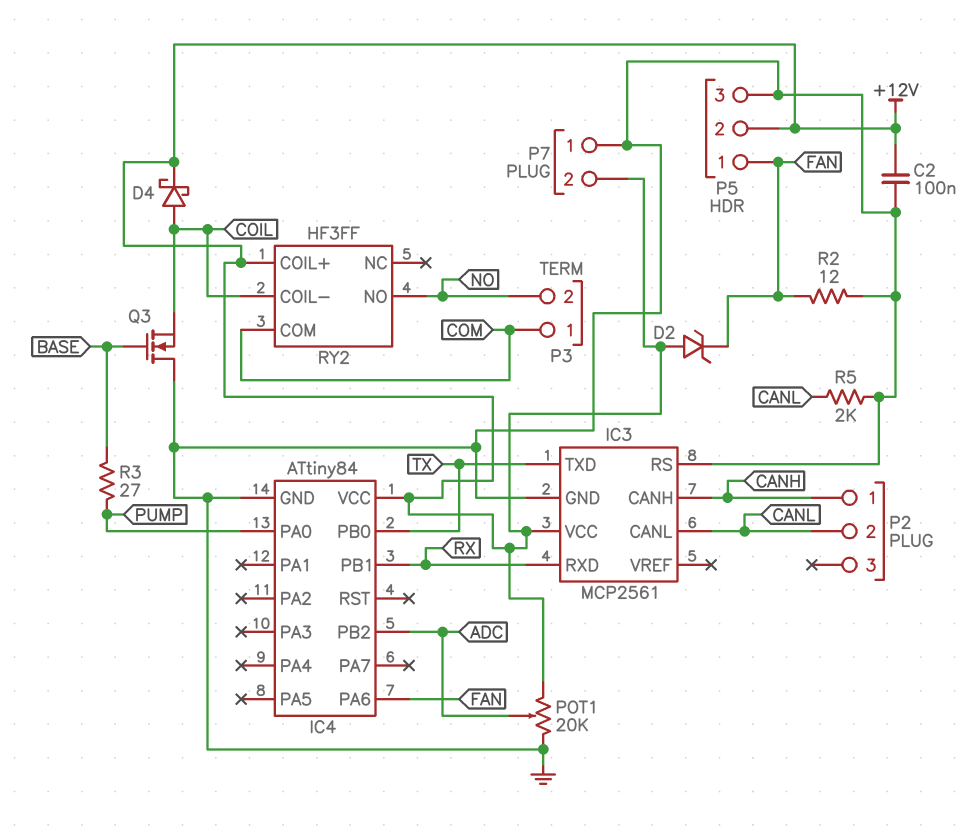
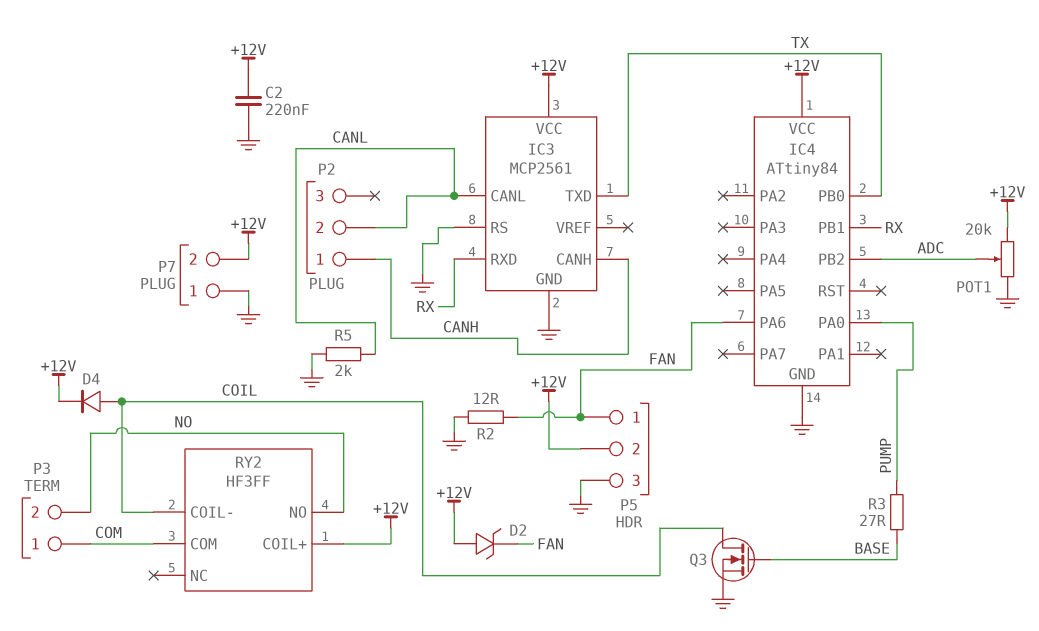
C2: 100nF (+12V, GND) -> 220nF (+12V, GND)
D4: schottky (A COIL, K +12V) -> diode (A COIL, K +12V)
Q3: NMOS (G BASE, D GND, S COIL) -> NMOS (G BASE, D COIL, S GND)

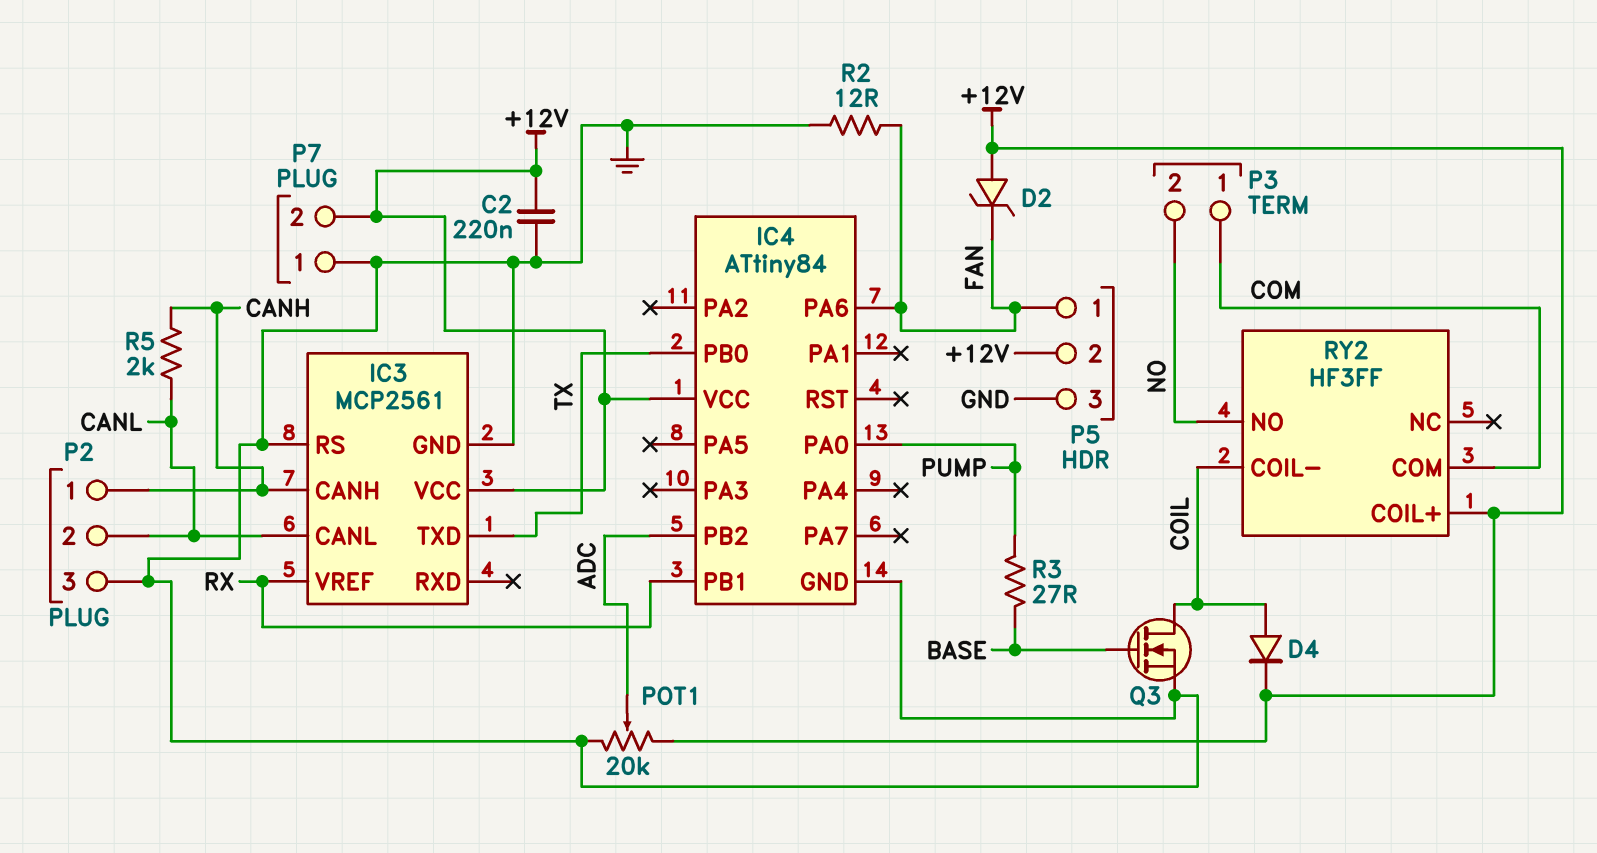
IC3 pin RXD: RX -> none
IC3 pin VREF: none -> RX
P2 pin 3: none -> GND
R5: 2k (CANL, GND) -> 2k (CANH, CANL)

